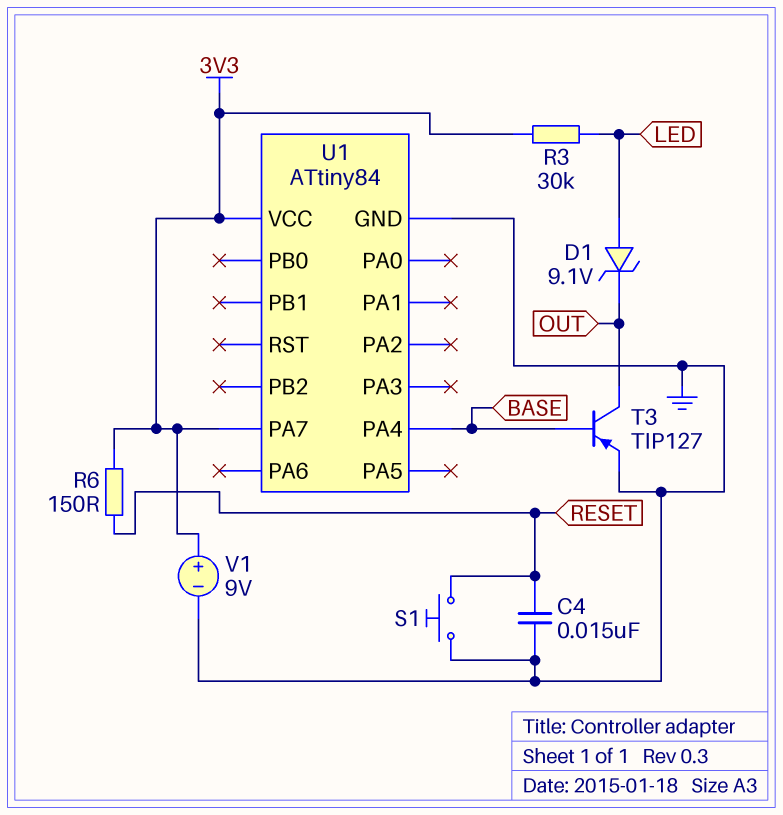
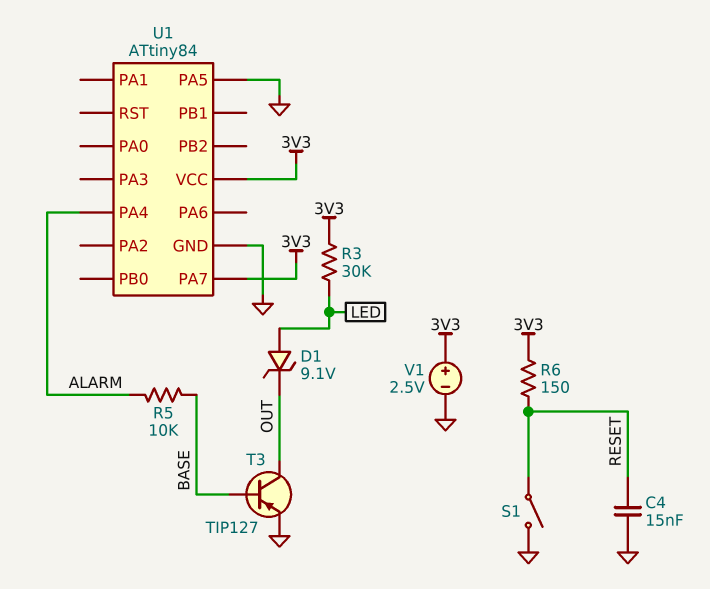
R5: none -> 10k (ALARM, BASE)
S1: button (GND, RESET) -> switch (GND, RESET)
U1 pin PA4: BASE -> ALARM
U1 pin PA5: none -> GND
V1: 9V (plus 3V3, minus GND) -> 2.5V (plus 3V3, minus GND)

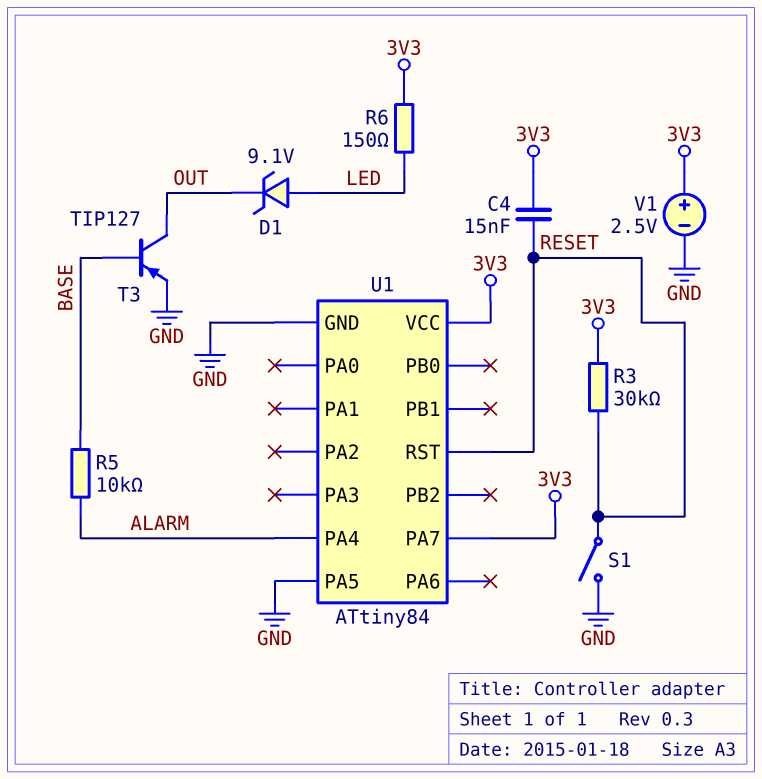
C4: 15nF (GND, RESET) -> 15nF (3V3, RESET)
R3: 30k (3V3, LED) -> 30k (3V3, RESET)
R6: 150 (3V3, RESET) -> 150 (3V3, LED)
U1 pin RST: none -> RESET

